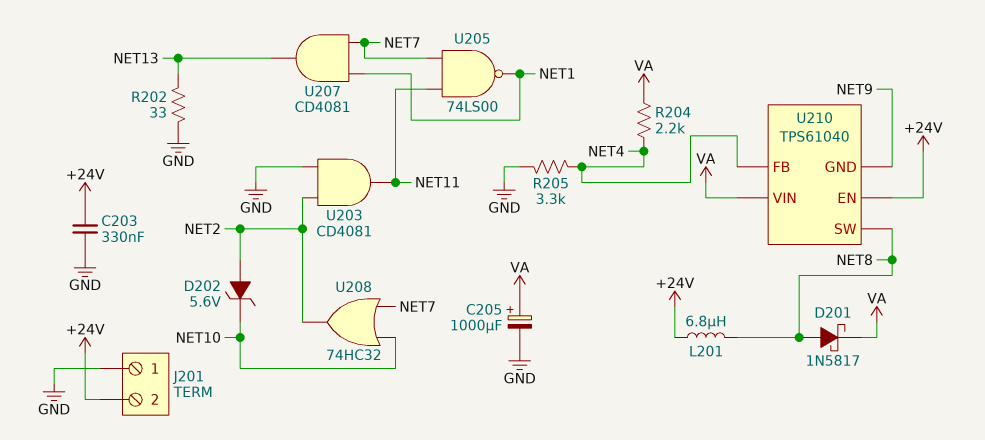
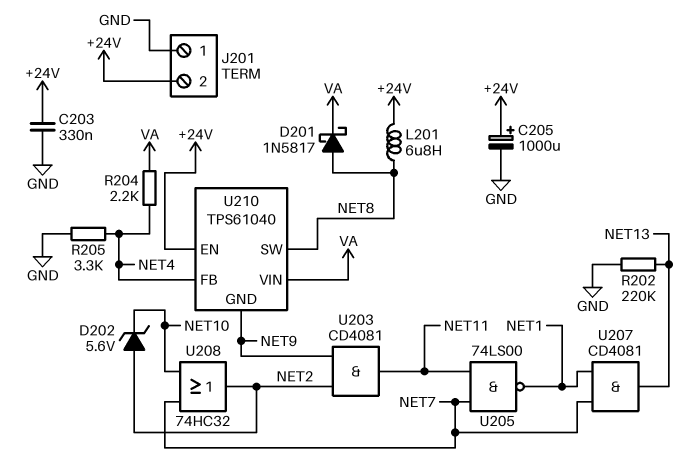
C205: 1000uF (plus VA, minus GND) -> 1000uF (plus +24V, minus GND)
R202: 33 (GND, NET13) -> 220k (GND, NET13)
U203: AND CD4081 (in GND, in NET2, out NET11) -> AND CD4081 (in NET2, in NET9, out NET11)

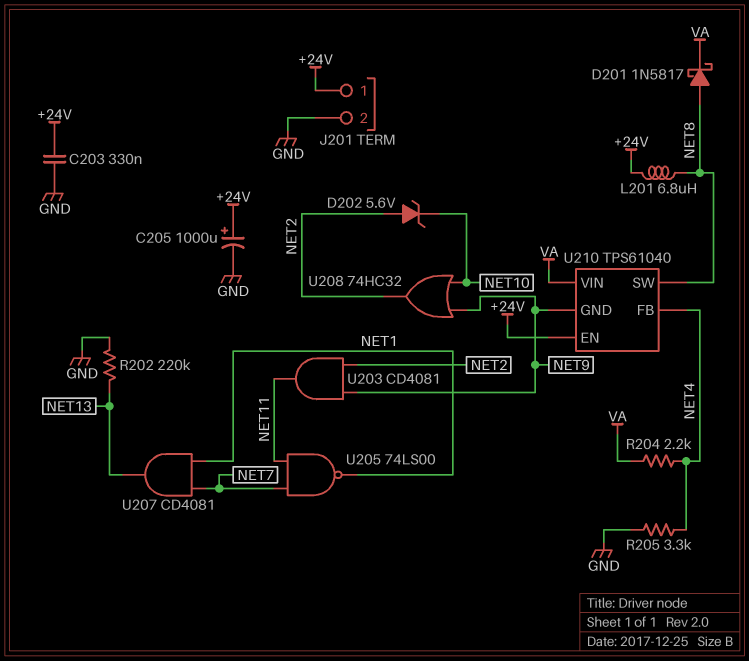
J201 pin 1: GND -> +24V
J201 pin 2: +24V -> GND
U208: OR 74HC32 (in NET7, in NET10, out NET2) -> OR 74HC32 (in NET9, in NET10, out NET2)

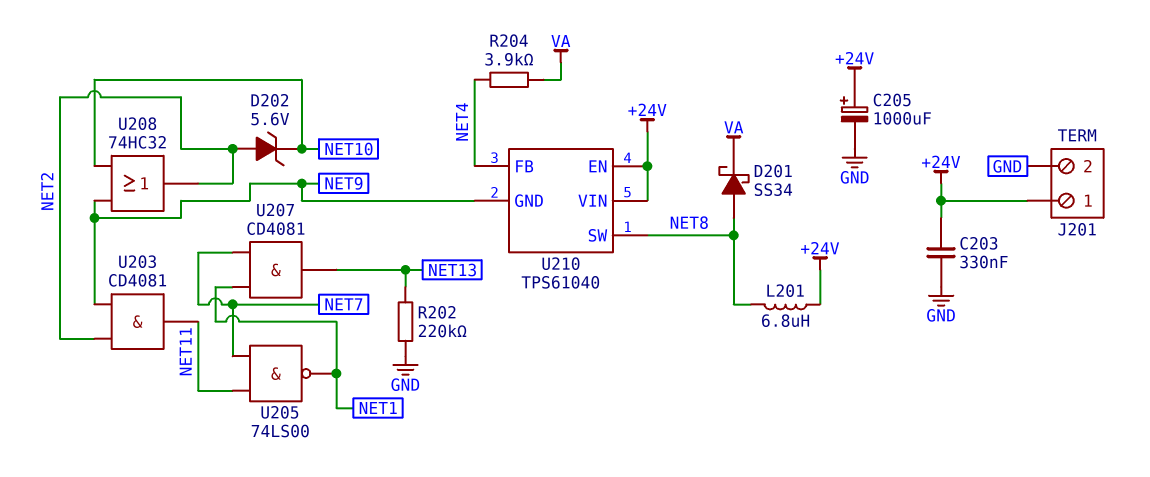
D201: schottky 1N5817 (A NET8, K VA) -> schottky SS34 (A NET8, K VA)
R204: 2.2k (NET4, VA) -> 3.9k (NET4, VA)
R205: 3.3k (GND, NET4) -> none
U210 pin VIN: VA -> +24V

